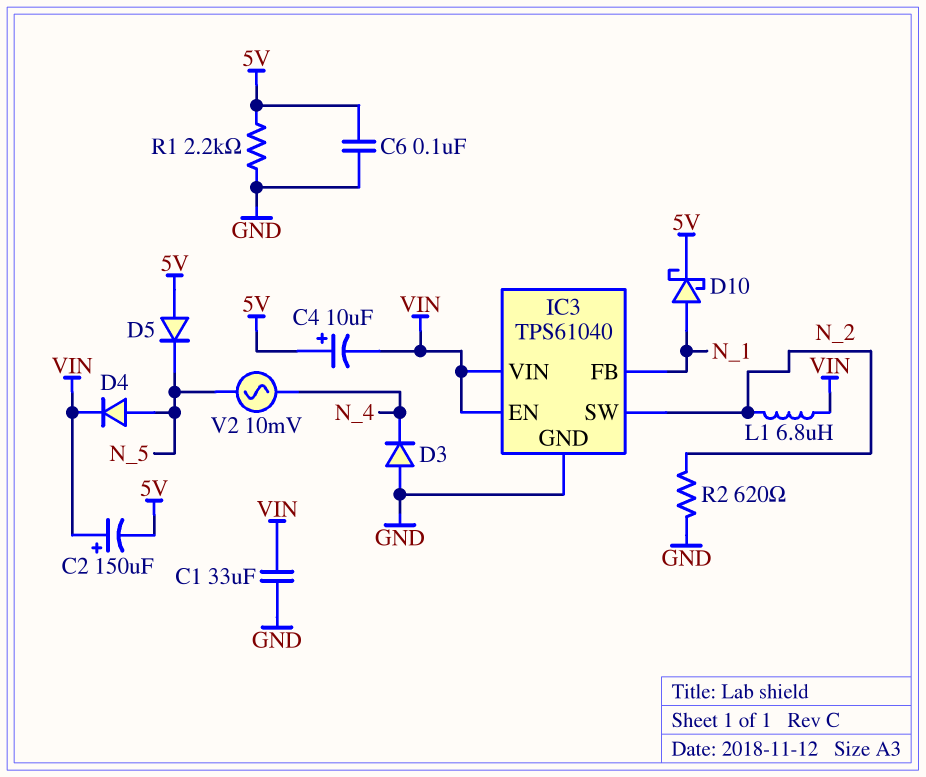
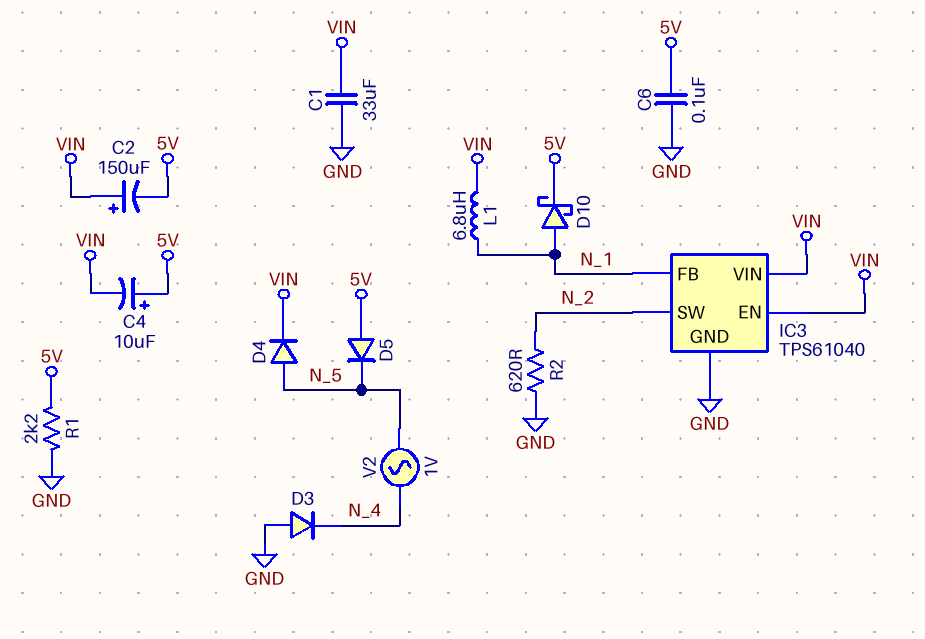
L1: 6.8uH (N_2, VIN) -> 6.8uH (N_1, VIN)
V2: AC 10mV (N_4, N_5) -> AC 1V (N_4, N_5)

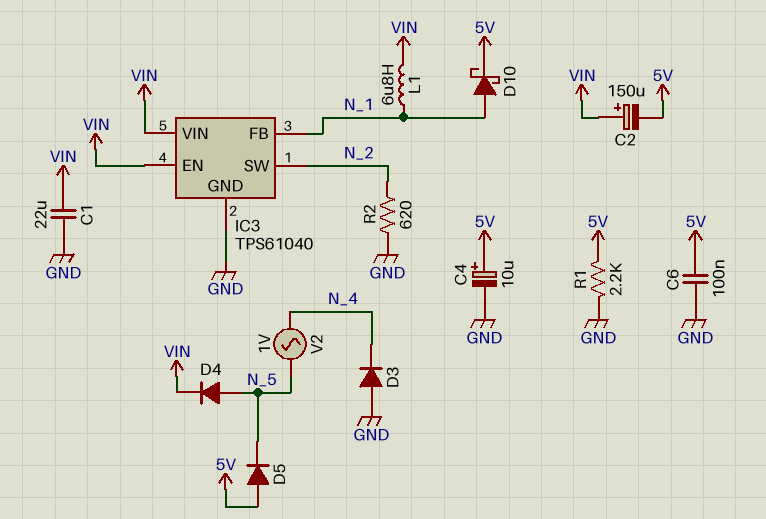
C1: 33uF (GND, VIN) -> 22uF (GND, VIN)
C4: 10uF (plus 5V, minus VIN) -> 10uF (plus 5V, minus GND)

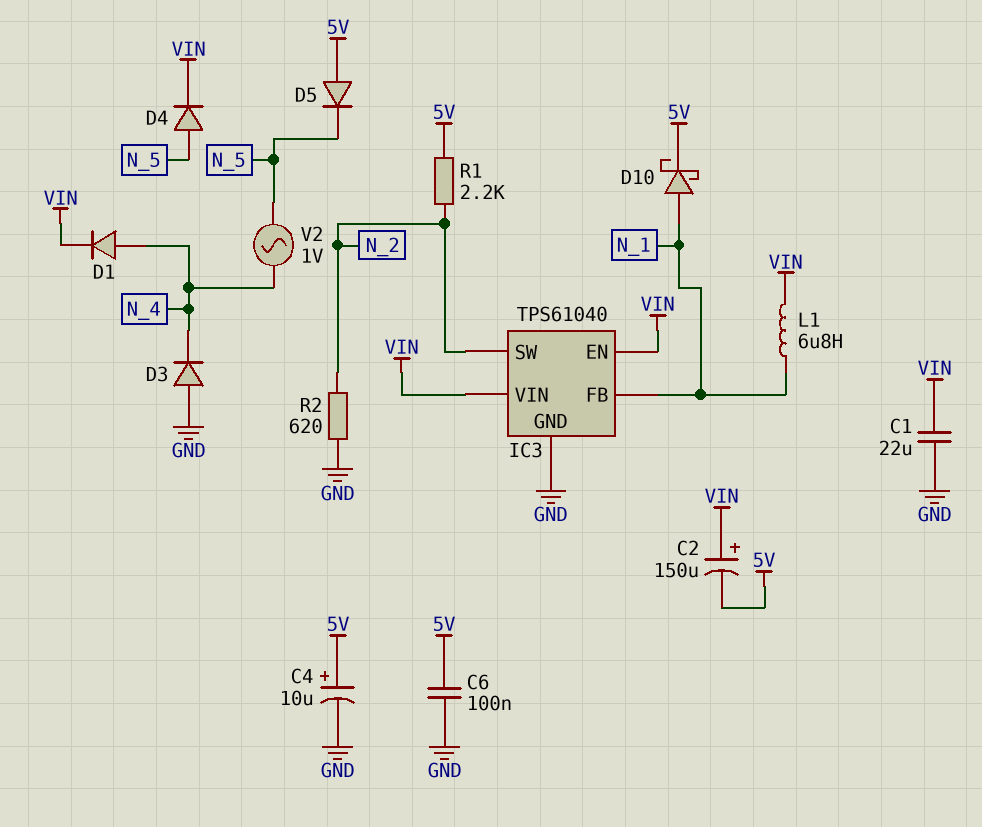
D1: none -> diode (A N_4, K VIN)
R1: 2.2k (5V, GND) -> 2.2k (5V, N_2)

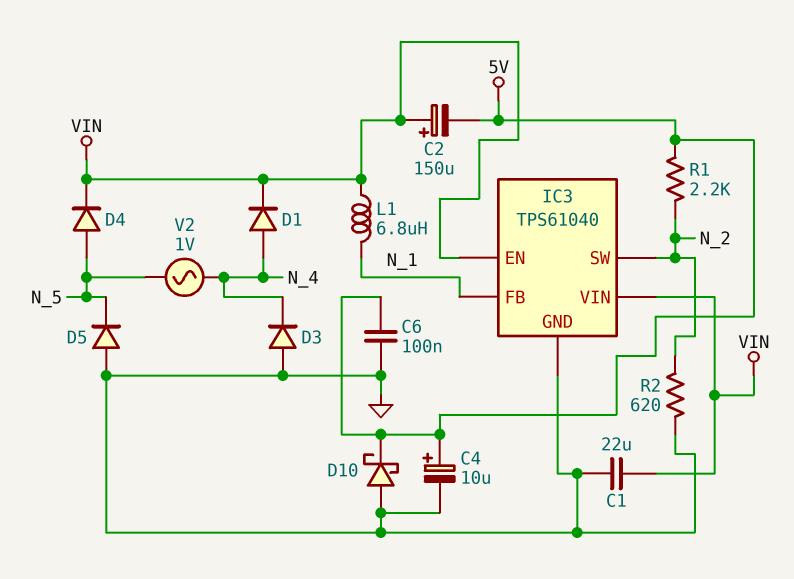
D5: diode (A 5V, K N_5) -> diode (A GND, K N_5)
D10: schottky (A N_1, K 5V) -> schottky (A GND, K 5V)

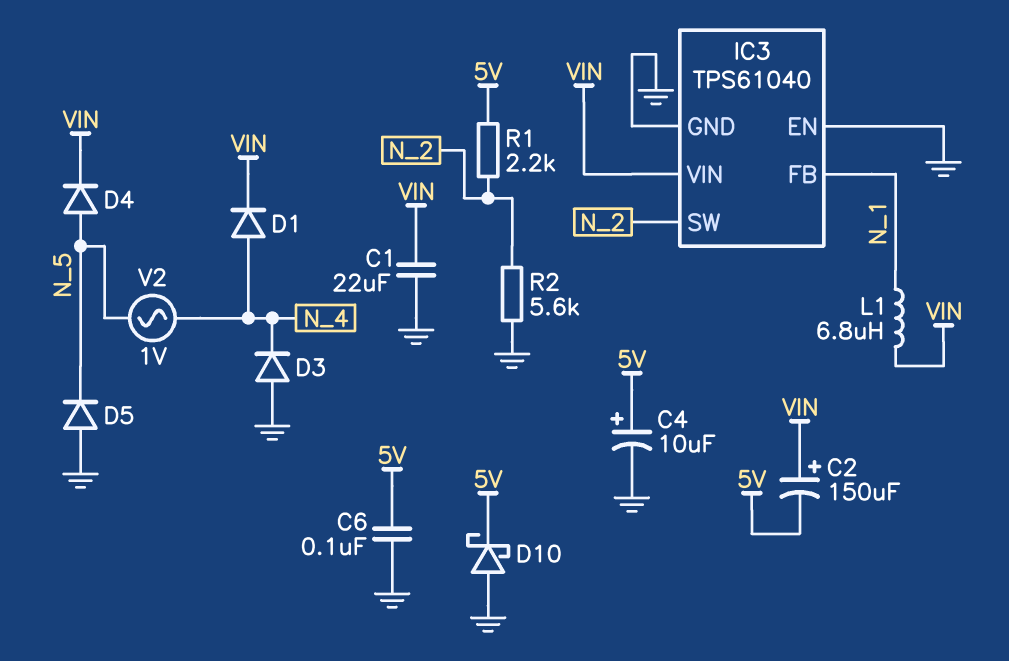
IC3 pin EN: VIN -> GND
R2: 620 (GND, N_2) -> 5.6k (GND, N_2)

